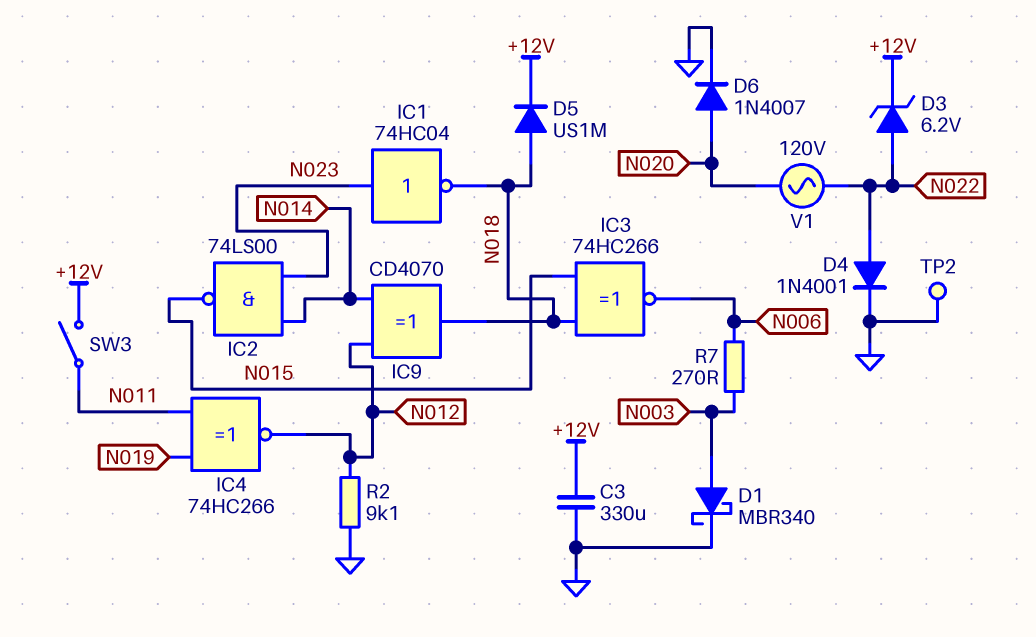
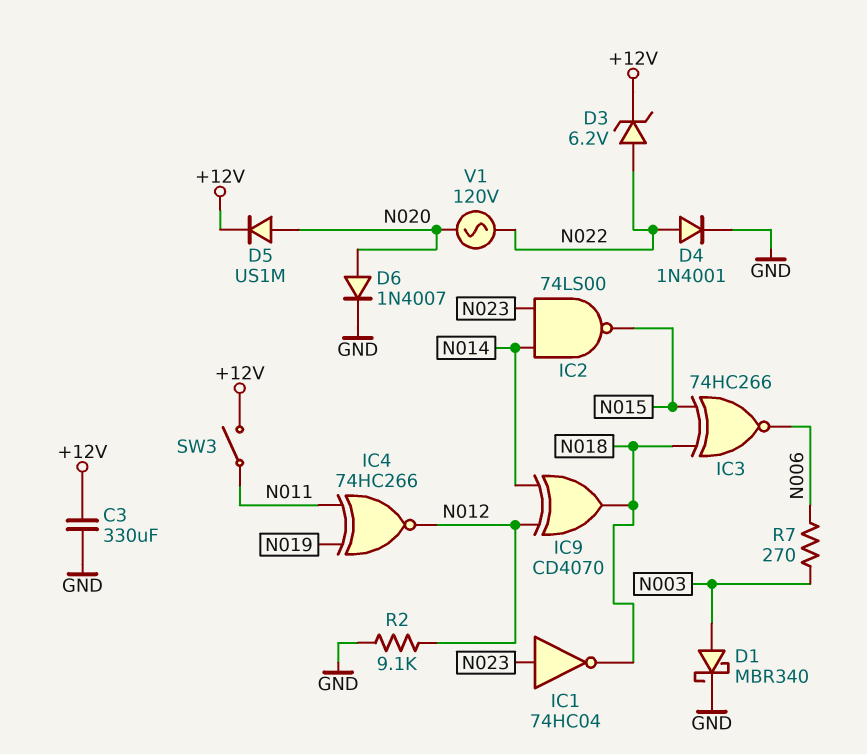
D5: diode US1M (A N018, K +12V) -> diode US1M (A N020, K +12V)
TP2: test point (GND) -> none

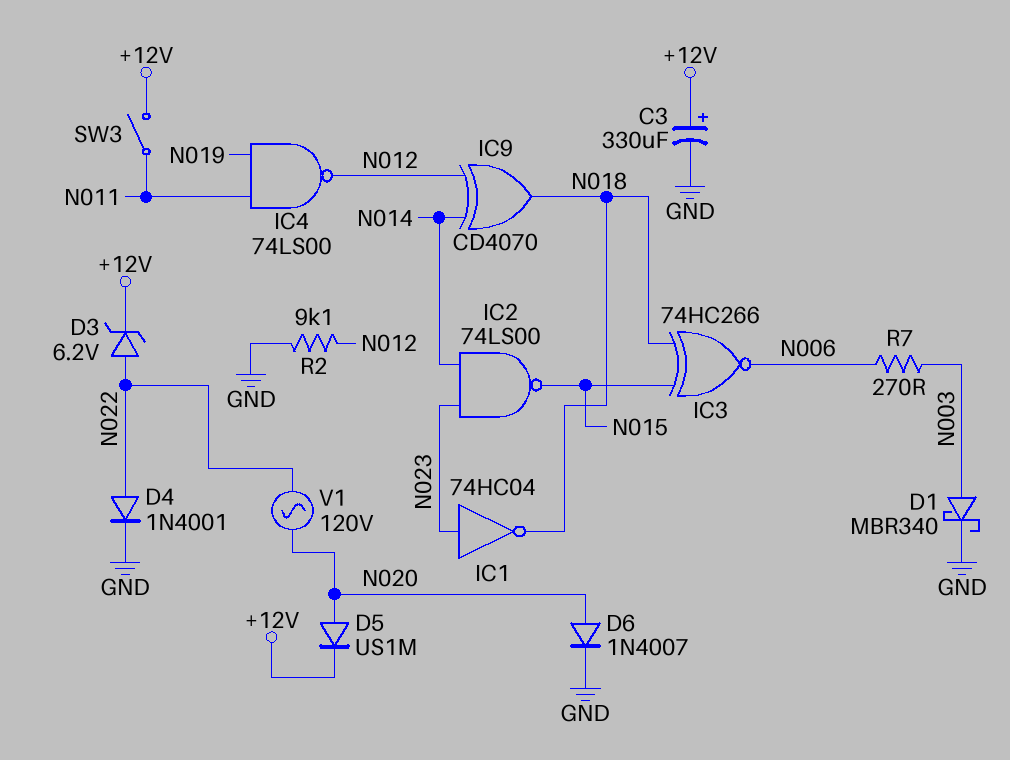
C3: 330uF (+12V, GND) -> 330uF (plus +12V, minus GND)
IC4: XNOR 74HC266 (in N011, in N019, out N012) -> NAND 74LS00 (in N011, in N019, out N012)

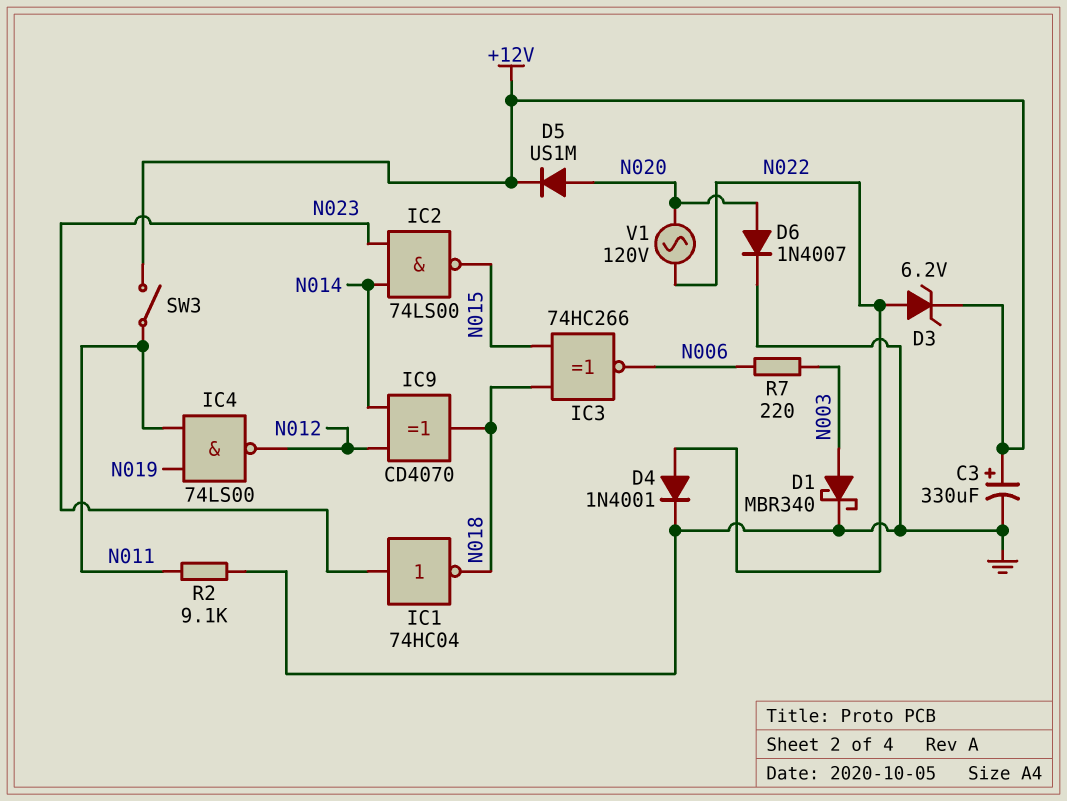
R2: 9.1k (GND, N012) -> 9.1k (GND, N011)
R7: 270 (N003, N006) -> 220 (N003, N006)

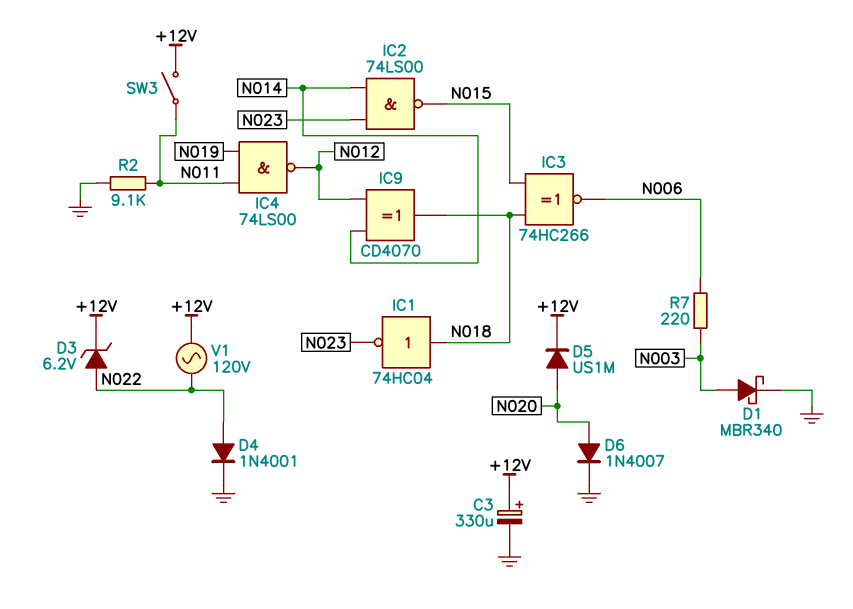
IC1: NOT 74HC04 (in N023, out N018) -> NOT 74HC04 (in N018, out N023)
V1: AC 120V (N020, N022) -> AC 120V (+12V, N022)

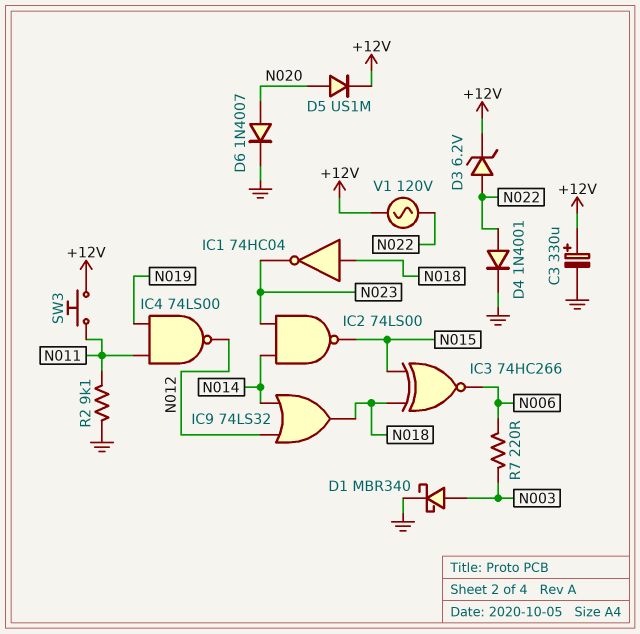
IC9: XOR CD4070 (in N012, in N014, out N018) -> OR 74LS32 (in N012, in N014, out N018)
SW3: switch (+12V, N011) -> button (+12V, N011)

